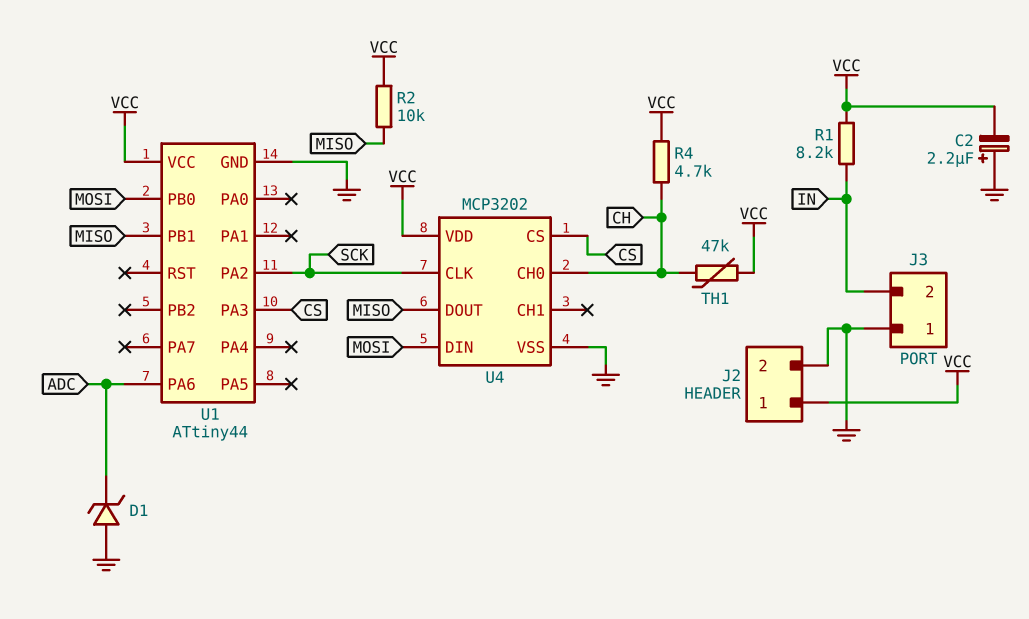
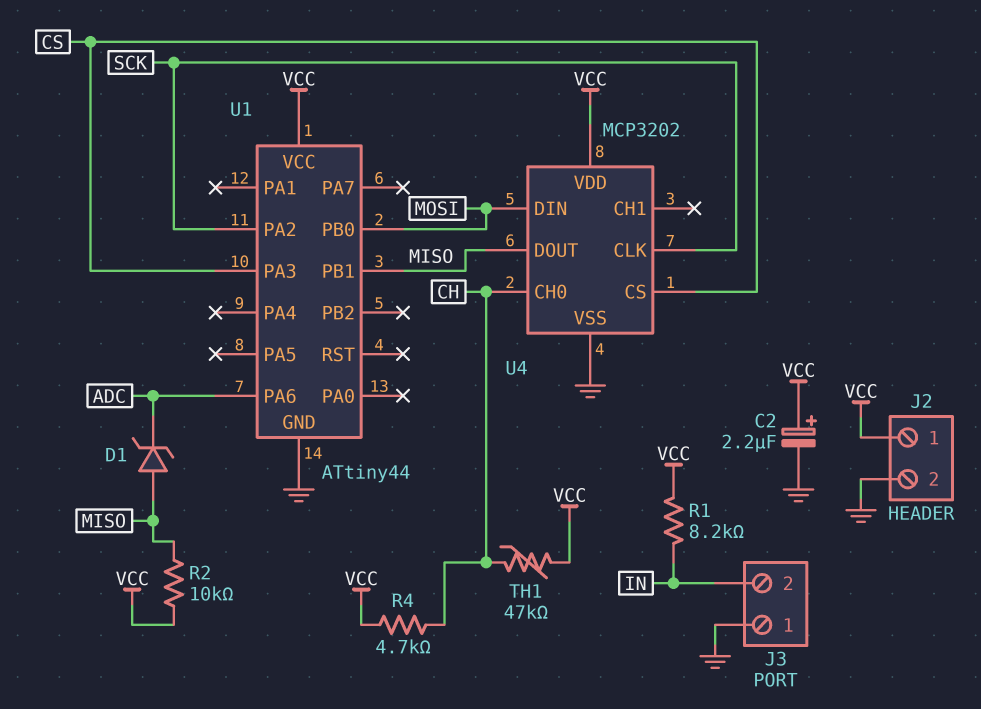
C2: 2.2uF (plus GND, minus VCC) -> 2.2uF (plus VCC, minus GND)
D1: zener (A GND, K ADC) -> zener (A MISO, K ADC)

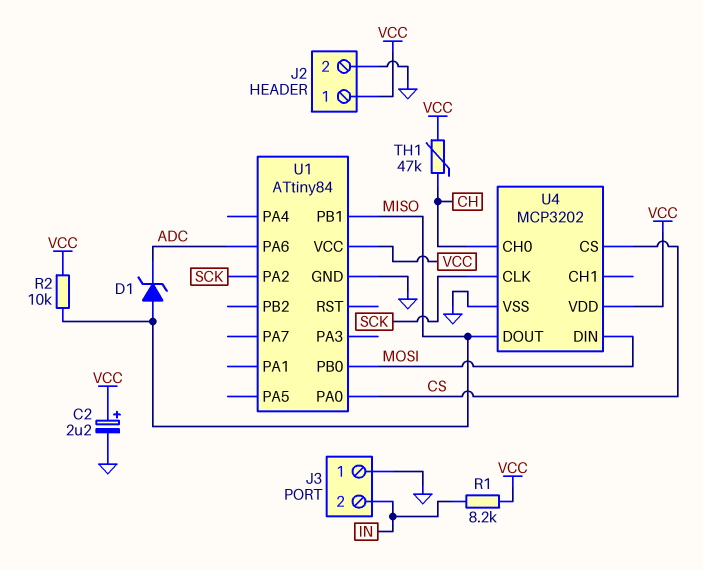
R4: 4.7k (CH, VCC) -> none
U1: ATtiny44 -> ATtiny84
U1 pin PA0: none -> CS
U1 pin PA3: CS -> none

